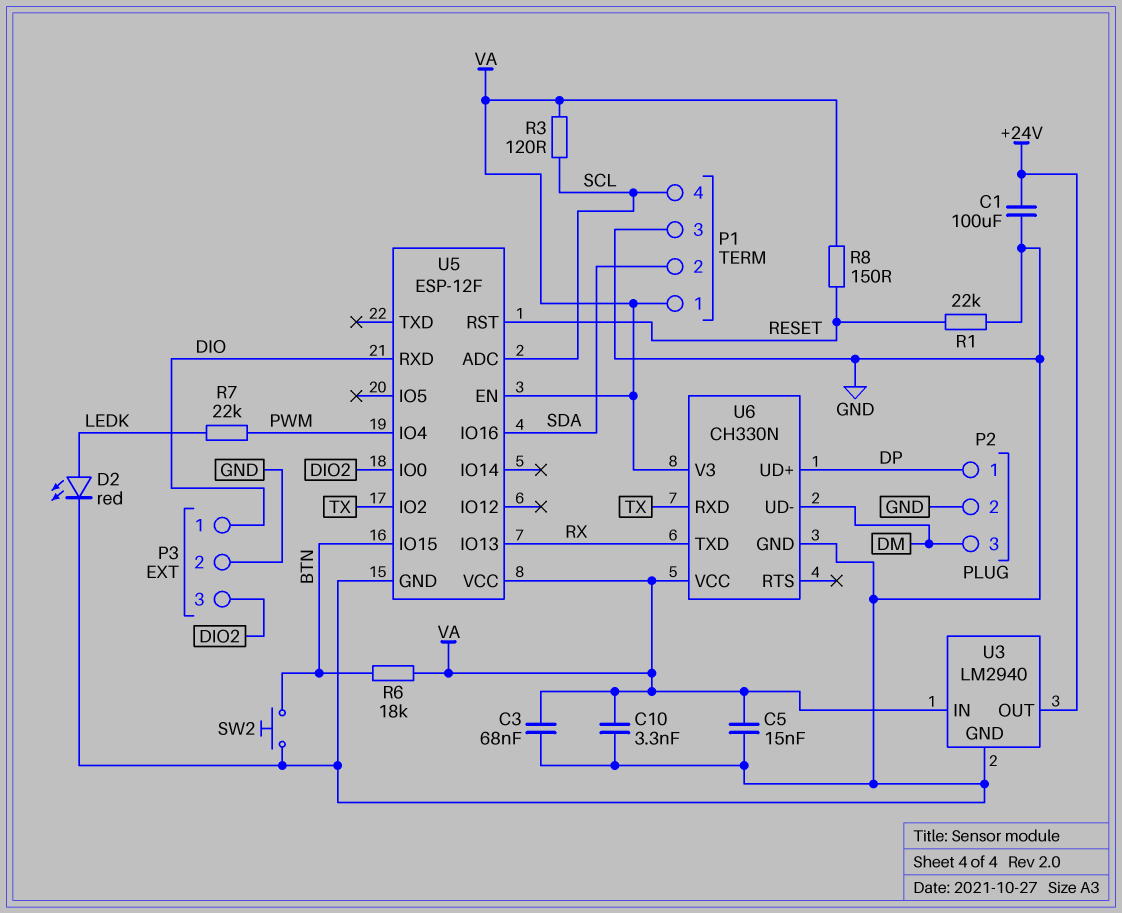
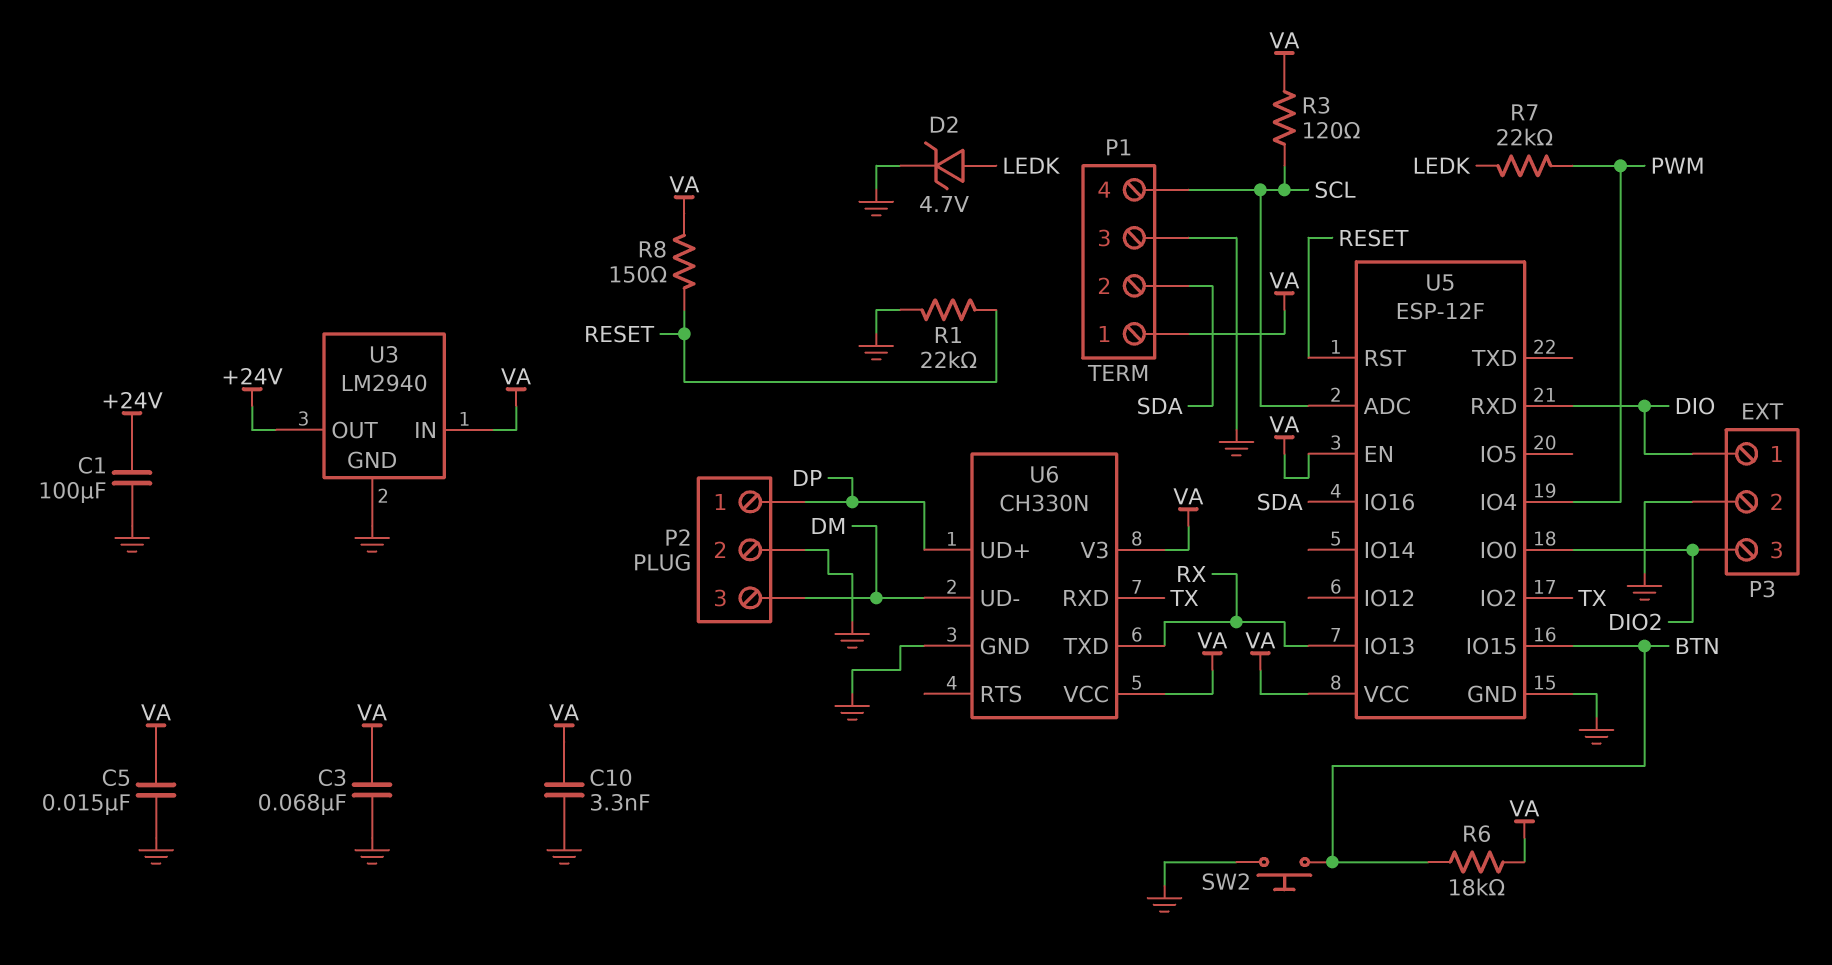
D2: LED red (A LEDK, K GND) -> zener 4.7V (A LEDK, K GND)

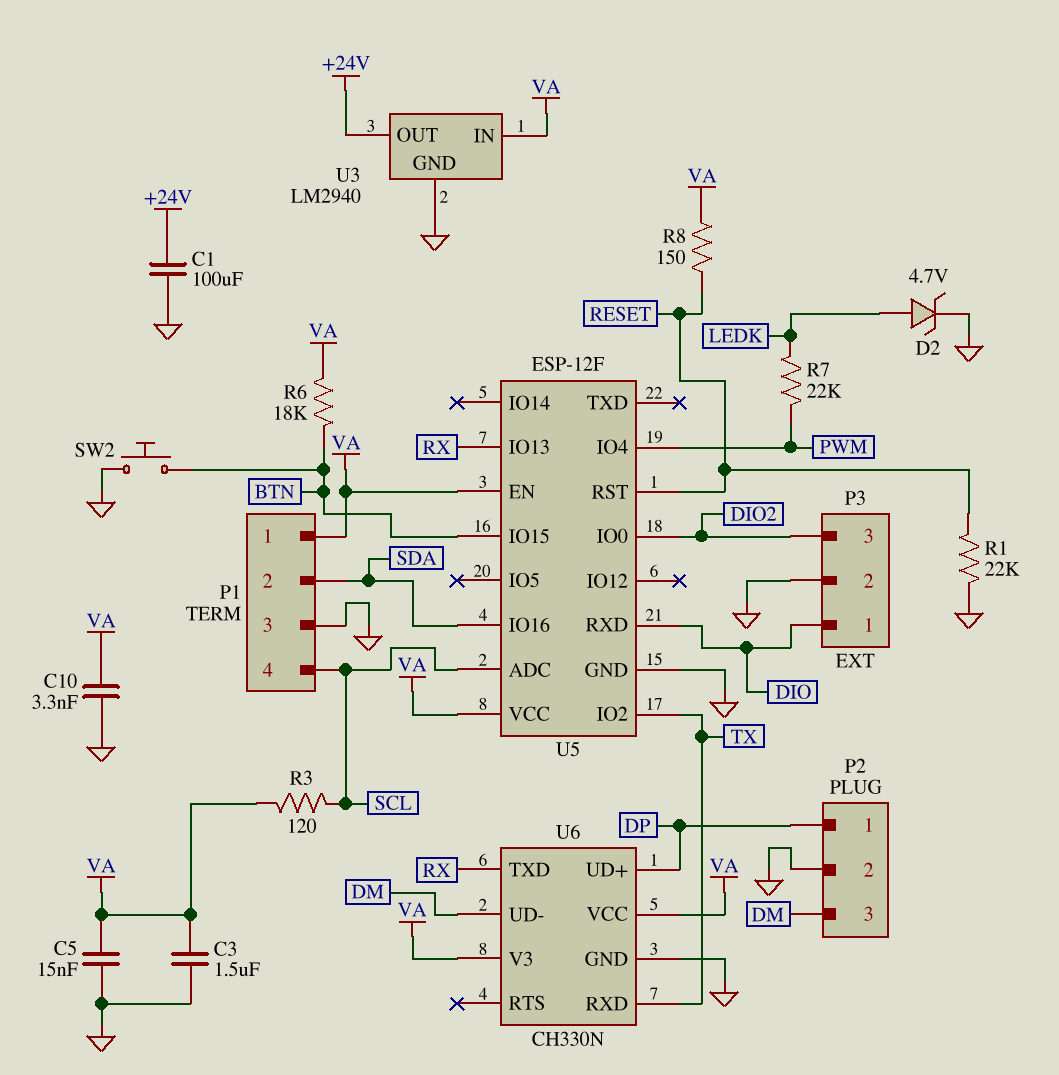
C3: 68nF (GND, VA) -> 1.5uF (GND, VA)

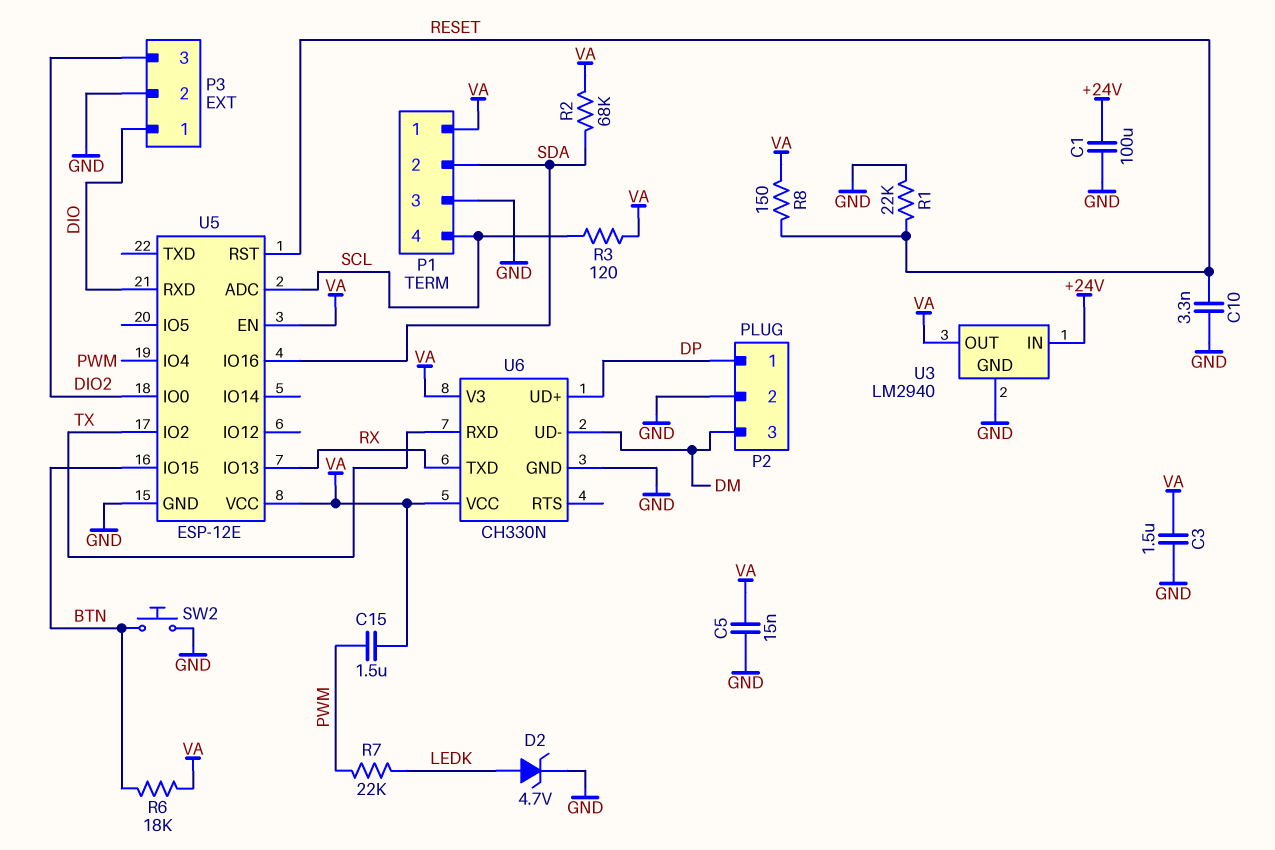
C10: 3.3nF (GND, VA) -> 3.3nF (GND, RESET)
C15: none -> 1.5uF (PWM, VA)
R2: none -> 68k (SDA, VA)
U3 pin IN: VA -> +24V
U3 pin OUT: +24V -> VA
U5: ESP-12F -> ESP-12E

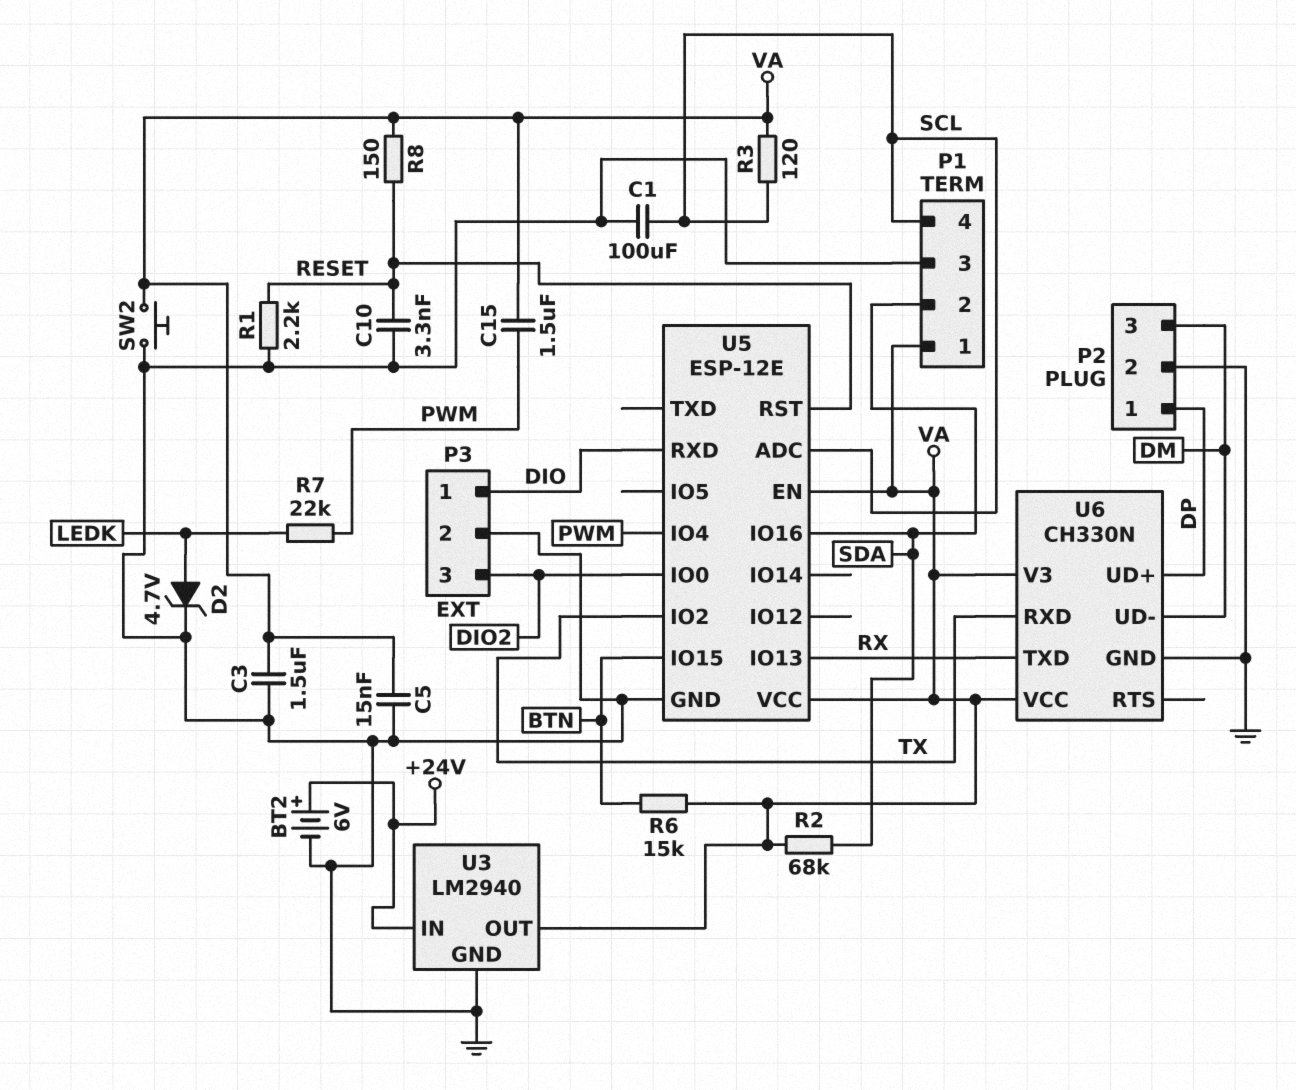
BT2: none -> 6V (plus +24V, minus GND)
C1: 100uF (+24V, GND) -> 100uF (GND, SCL)
R1: 22k (GND, RESET) -> 2.2k (GND, RESET)
R6: 18k (BTN, VA) -> 15k (BTN, VA)
SW2: button (BTN, GND) -> button (GND, VA)

